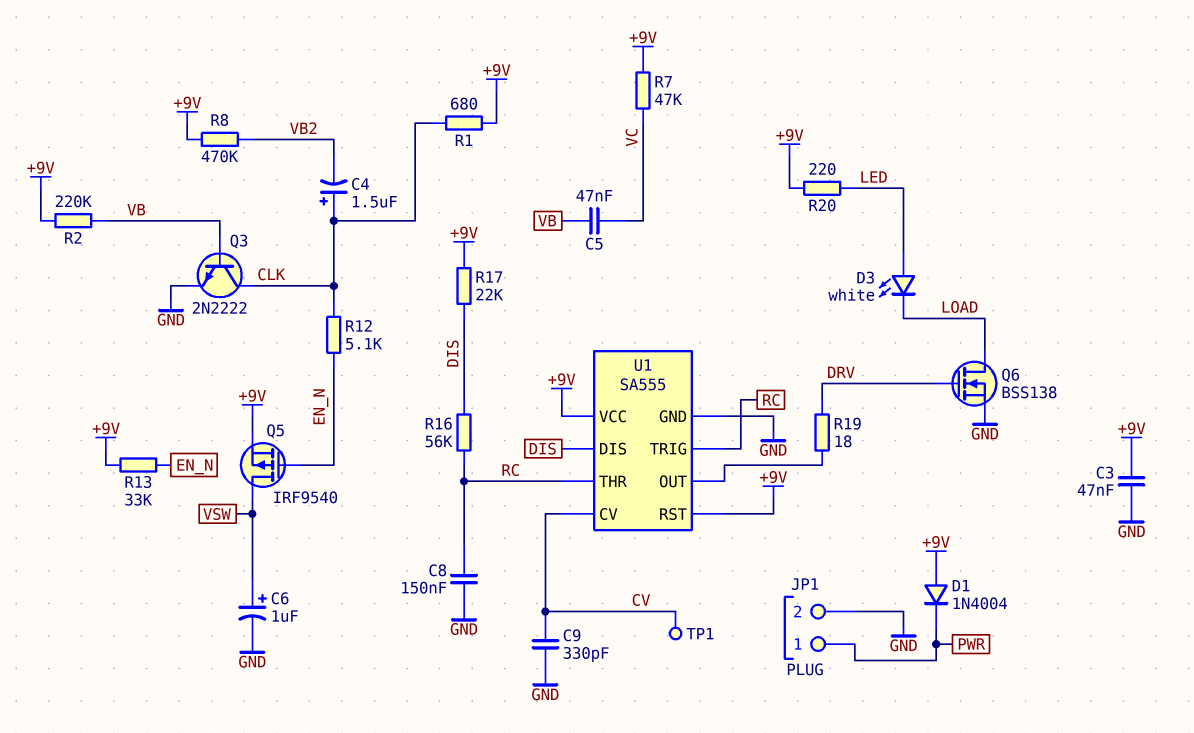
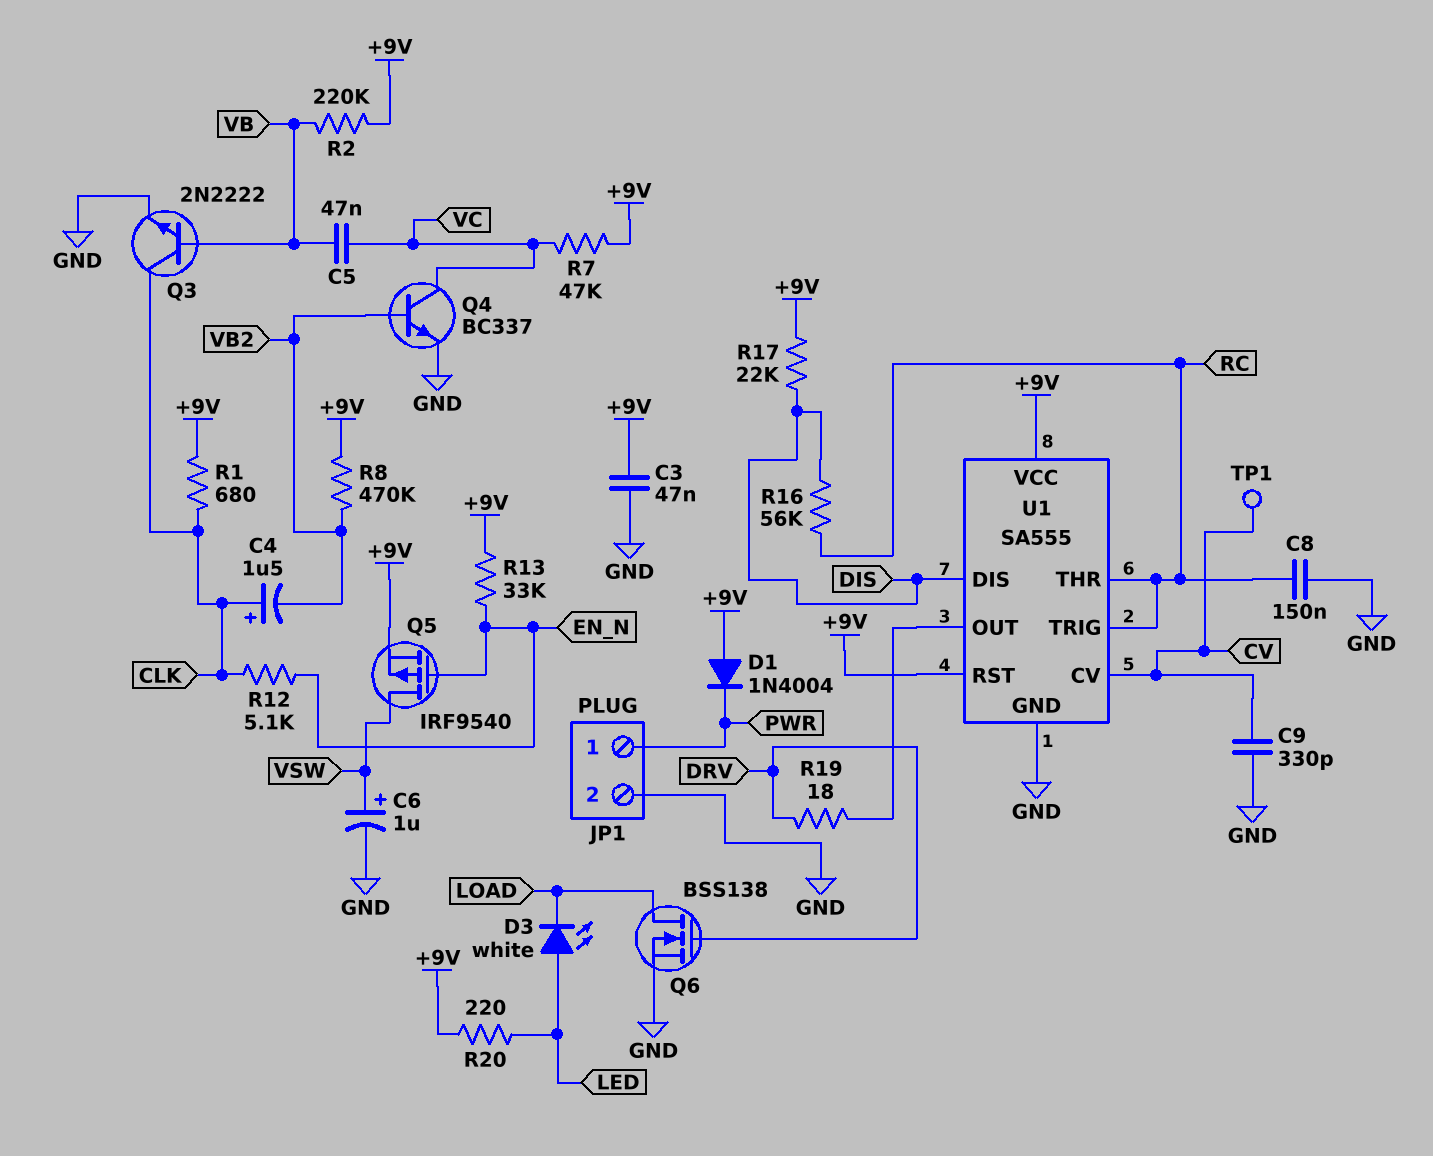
Q4: none -> NPN BC337 (B VB2, C VC, E GND)

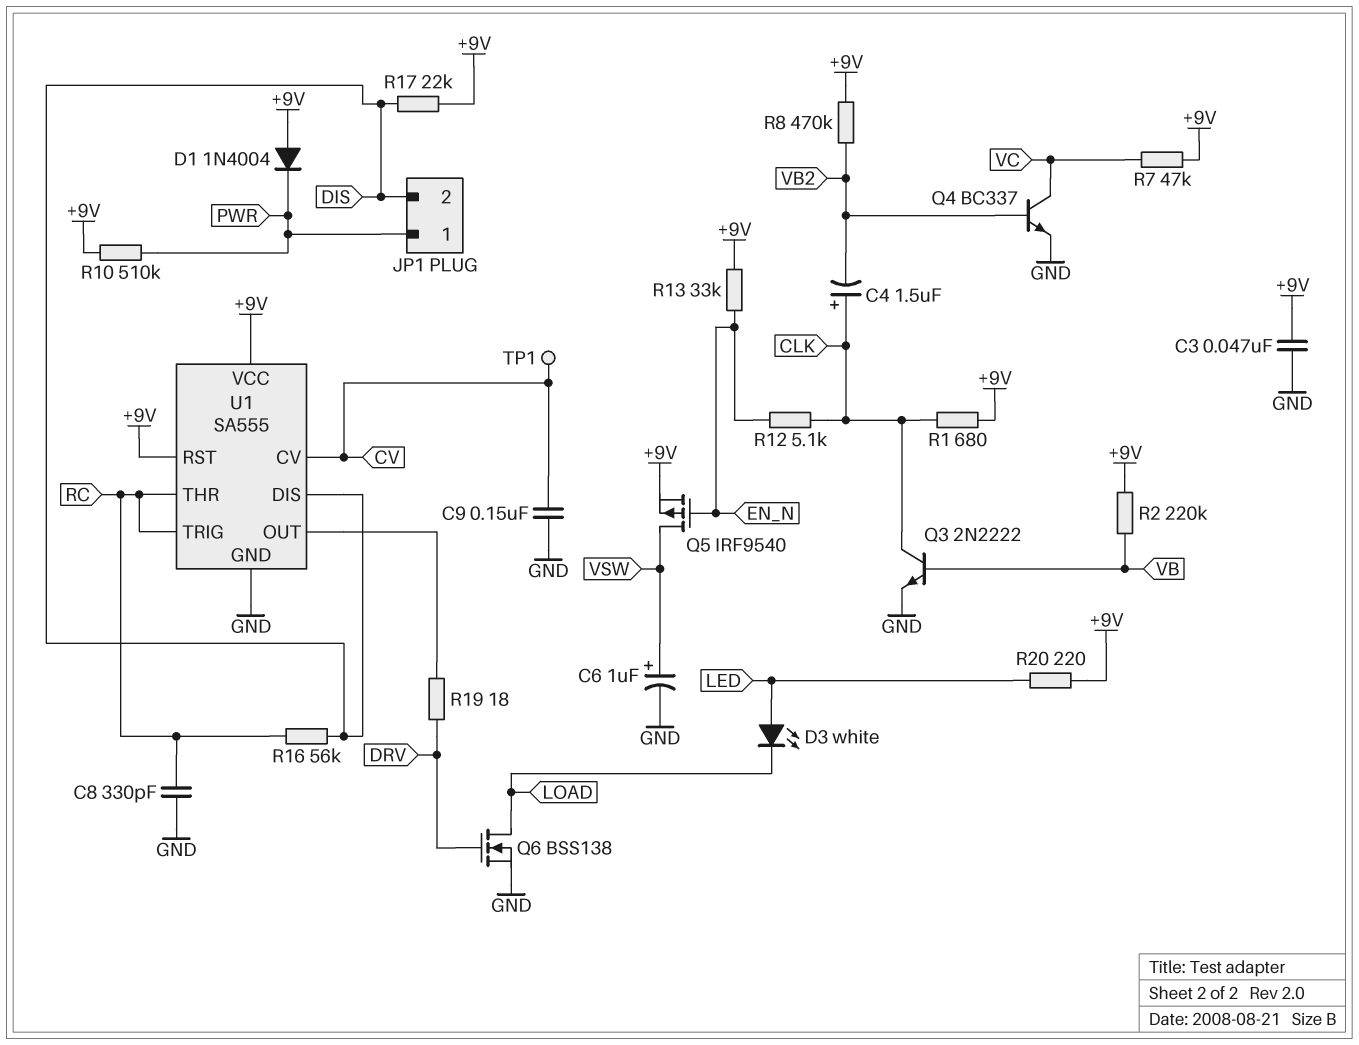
C5: 47nF (VB, VC) -> none
C8: 150nF (GND, RC) -> 330pF (GND, RC)
C9: 330pF (CV, GND) -> 150nF (CV, GND)
JP1 pin 2: GND -> DIS
R10: none -> 510k (+9V, PWR)

